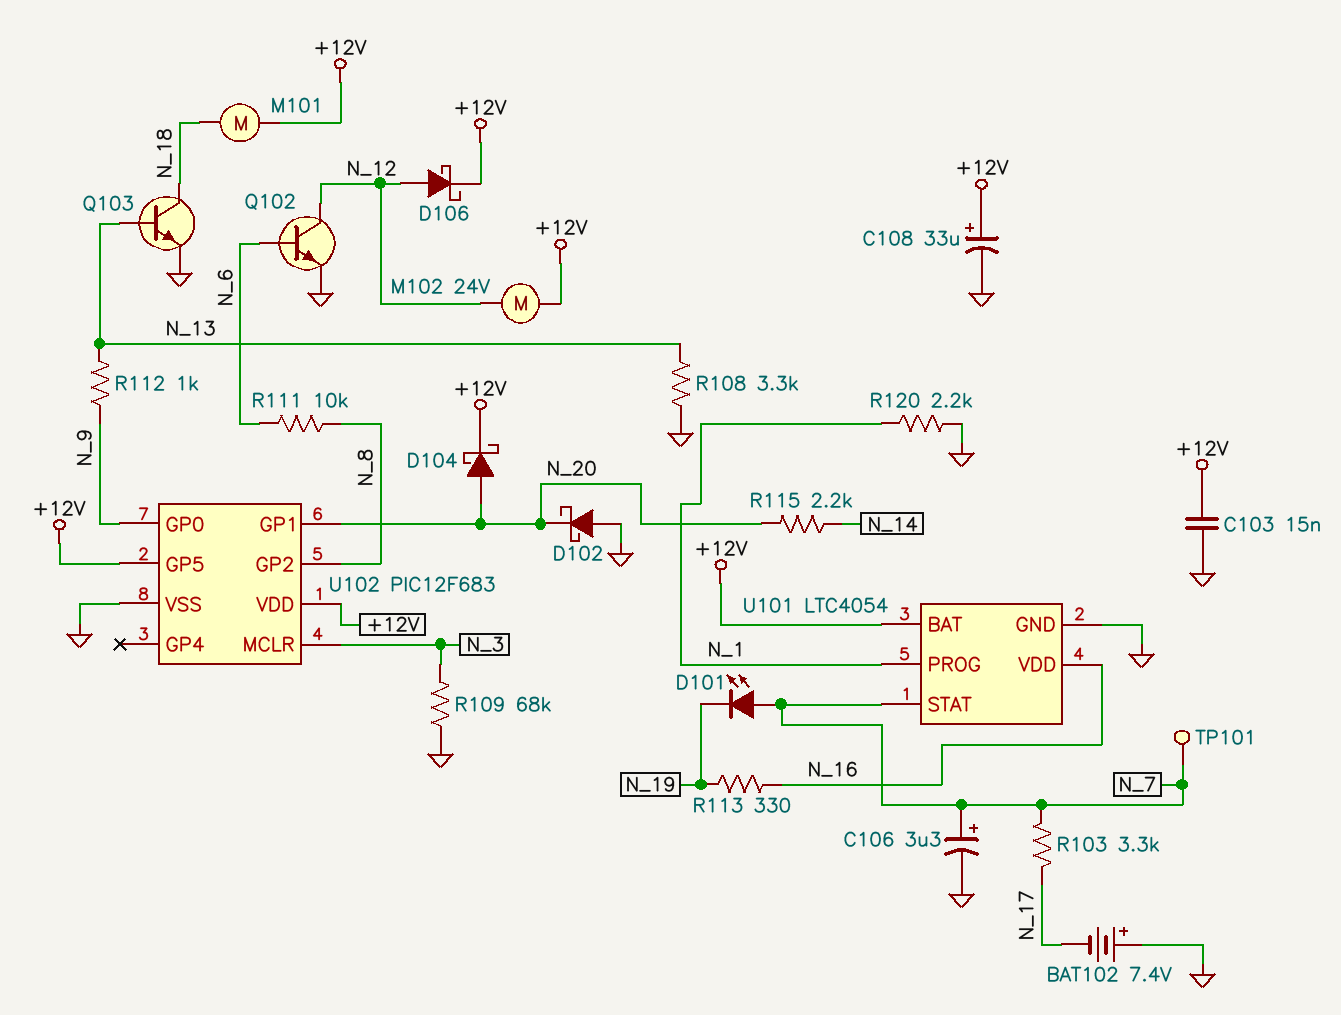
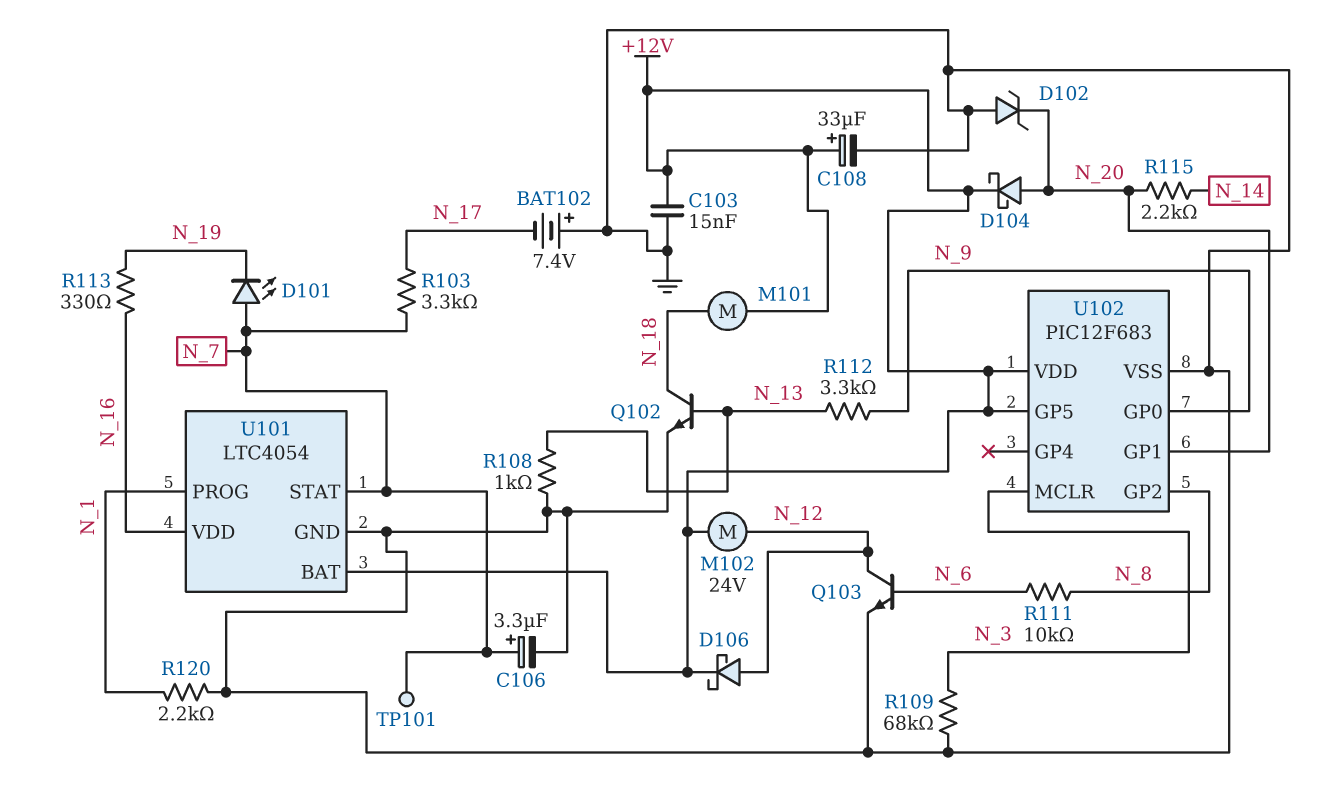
D102: schottky (A GND, K N_20) -> zener (A GND, K N_20)
Q102: NPN (B N_6, C N_12, E GND) -> NPN (B N_13, C N_18, E GND)
Q103: NPN (B N_13, C N_18, E GND) -> NPN (B N_6, C N_12, E GND)
R108: 3.3k (GND, N_13) -> 1k (GND, N_13)
R112: 1k (N_9, N_13) -> 3.3k (N_9, N_13)

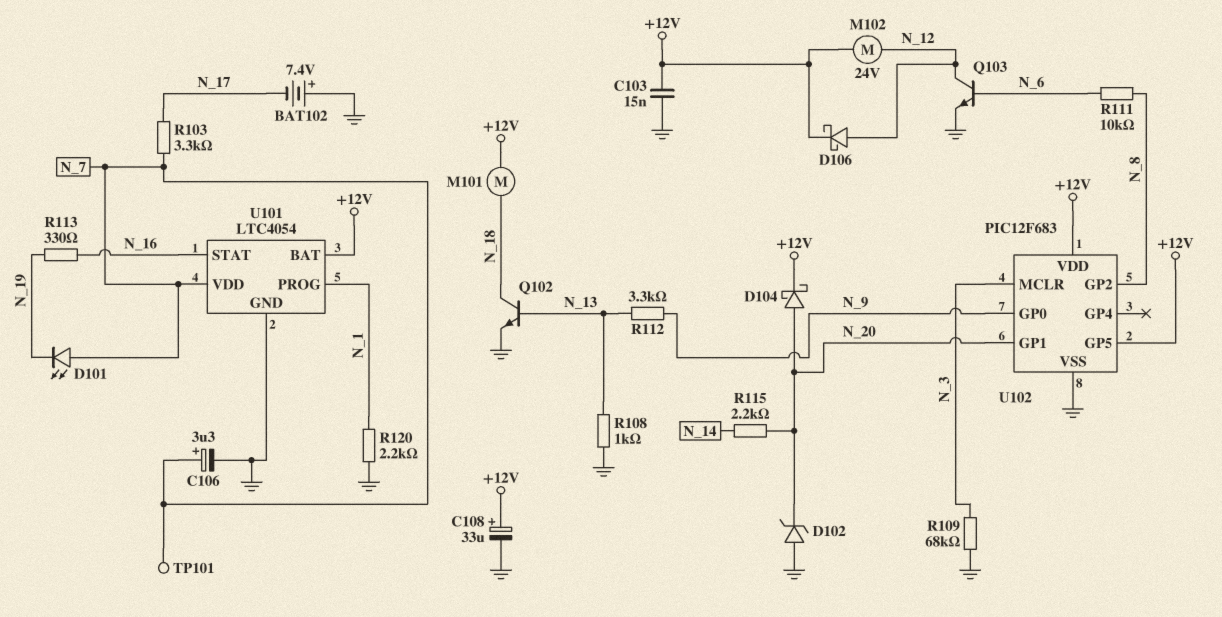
U101 pin STAT: N_7 -> N_16
U101 pin VDD: N_16 -> N_7

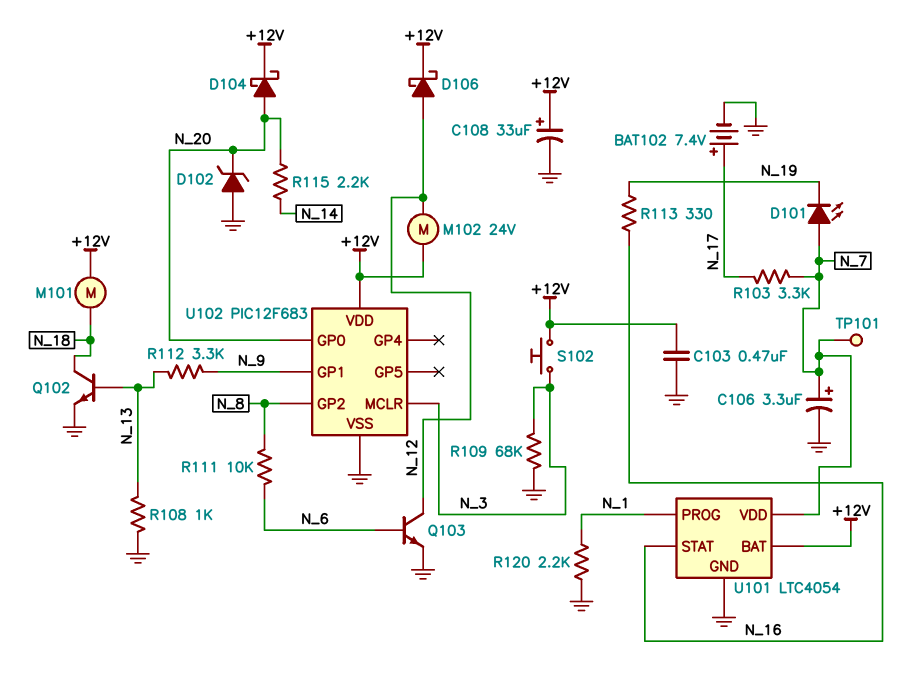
BAT102: 7.4V (plus GND, minus N_17) -> 7.4V (plus N_17, minus GND)
C103: 15nF (+12V, GND) -> 470nF (+12V, GND)
S102: none -> button (+12V, N_3)
U102 pin GP0: N_9 -> N_20
U102 pin GP1: N_20 -> N_9
U102 pin GP5: +12V -> none

